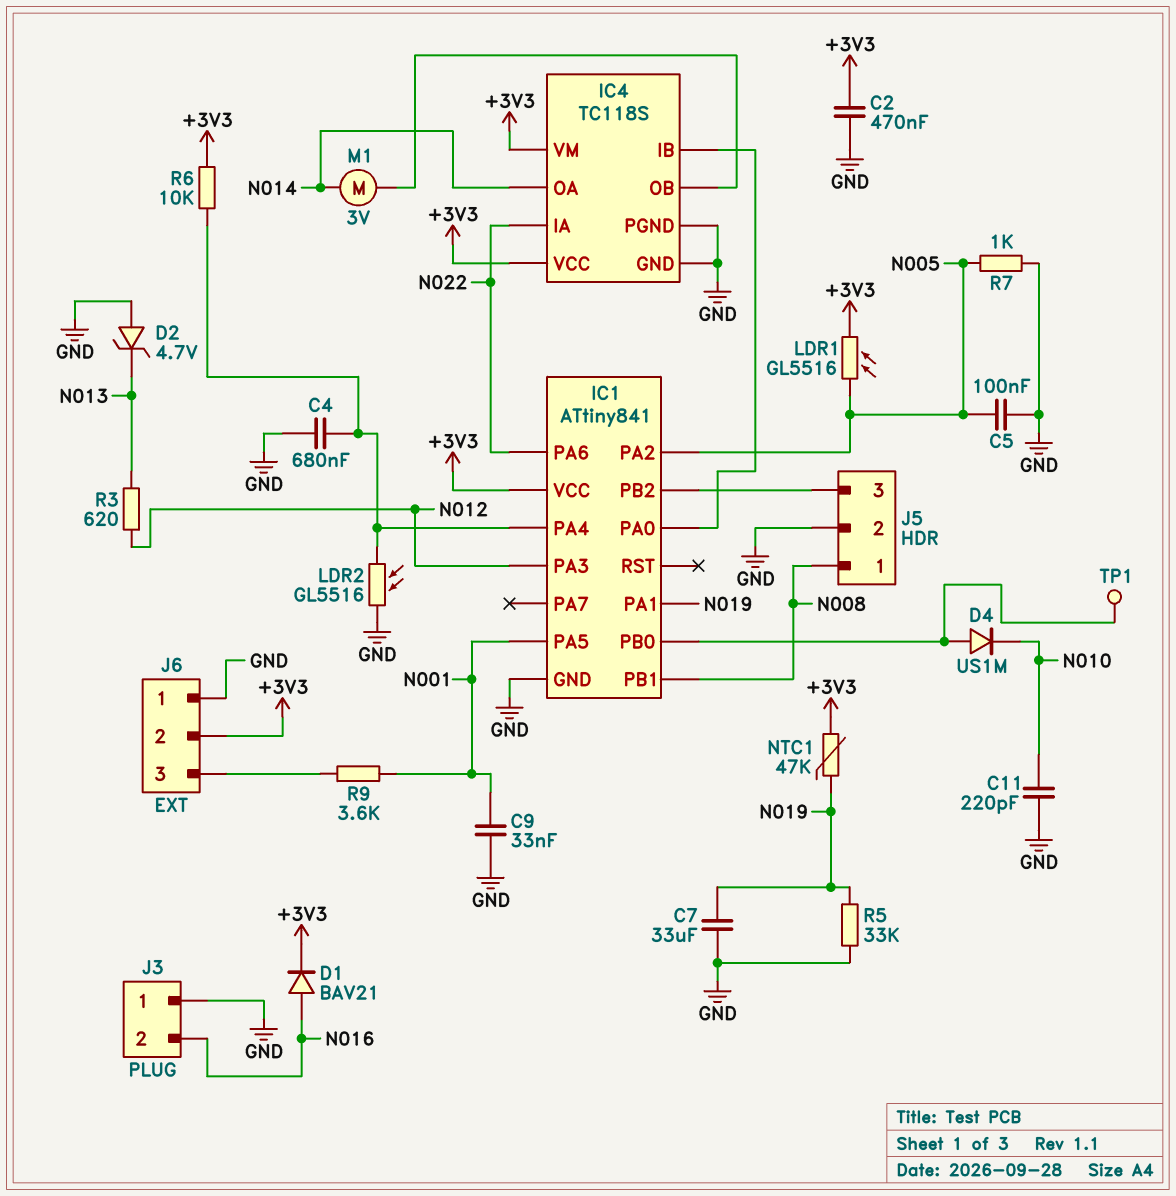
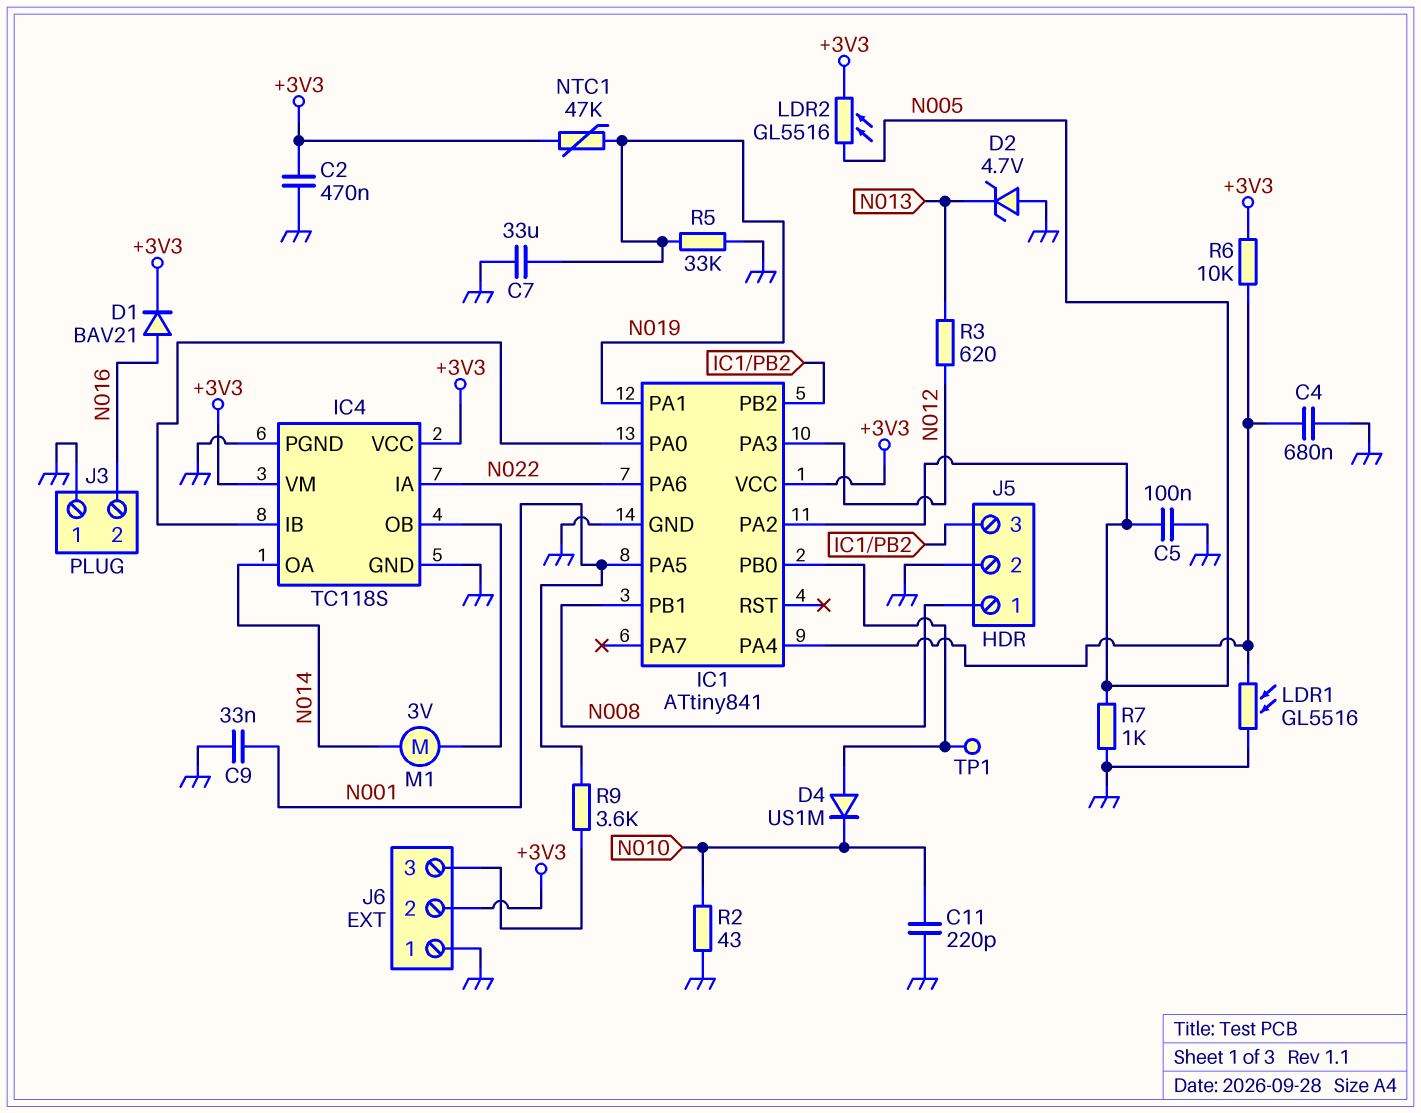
LDR1: GL5516 (+3V3, N005) -> GL5516 (GND, IC1/PA4)
LDR2: GL5516 (GND, IC1/PA4) -> GL5516 (+3V3, N005)
R2: none -> 43 (GND, N010)

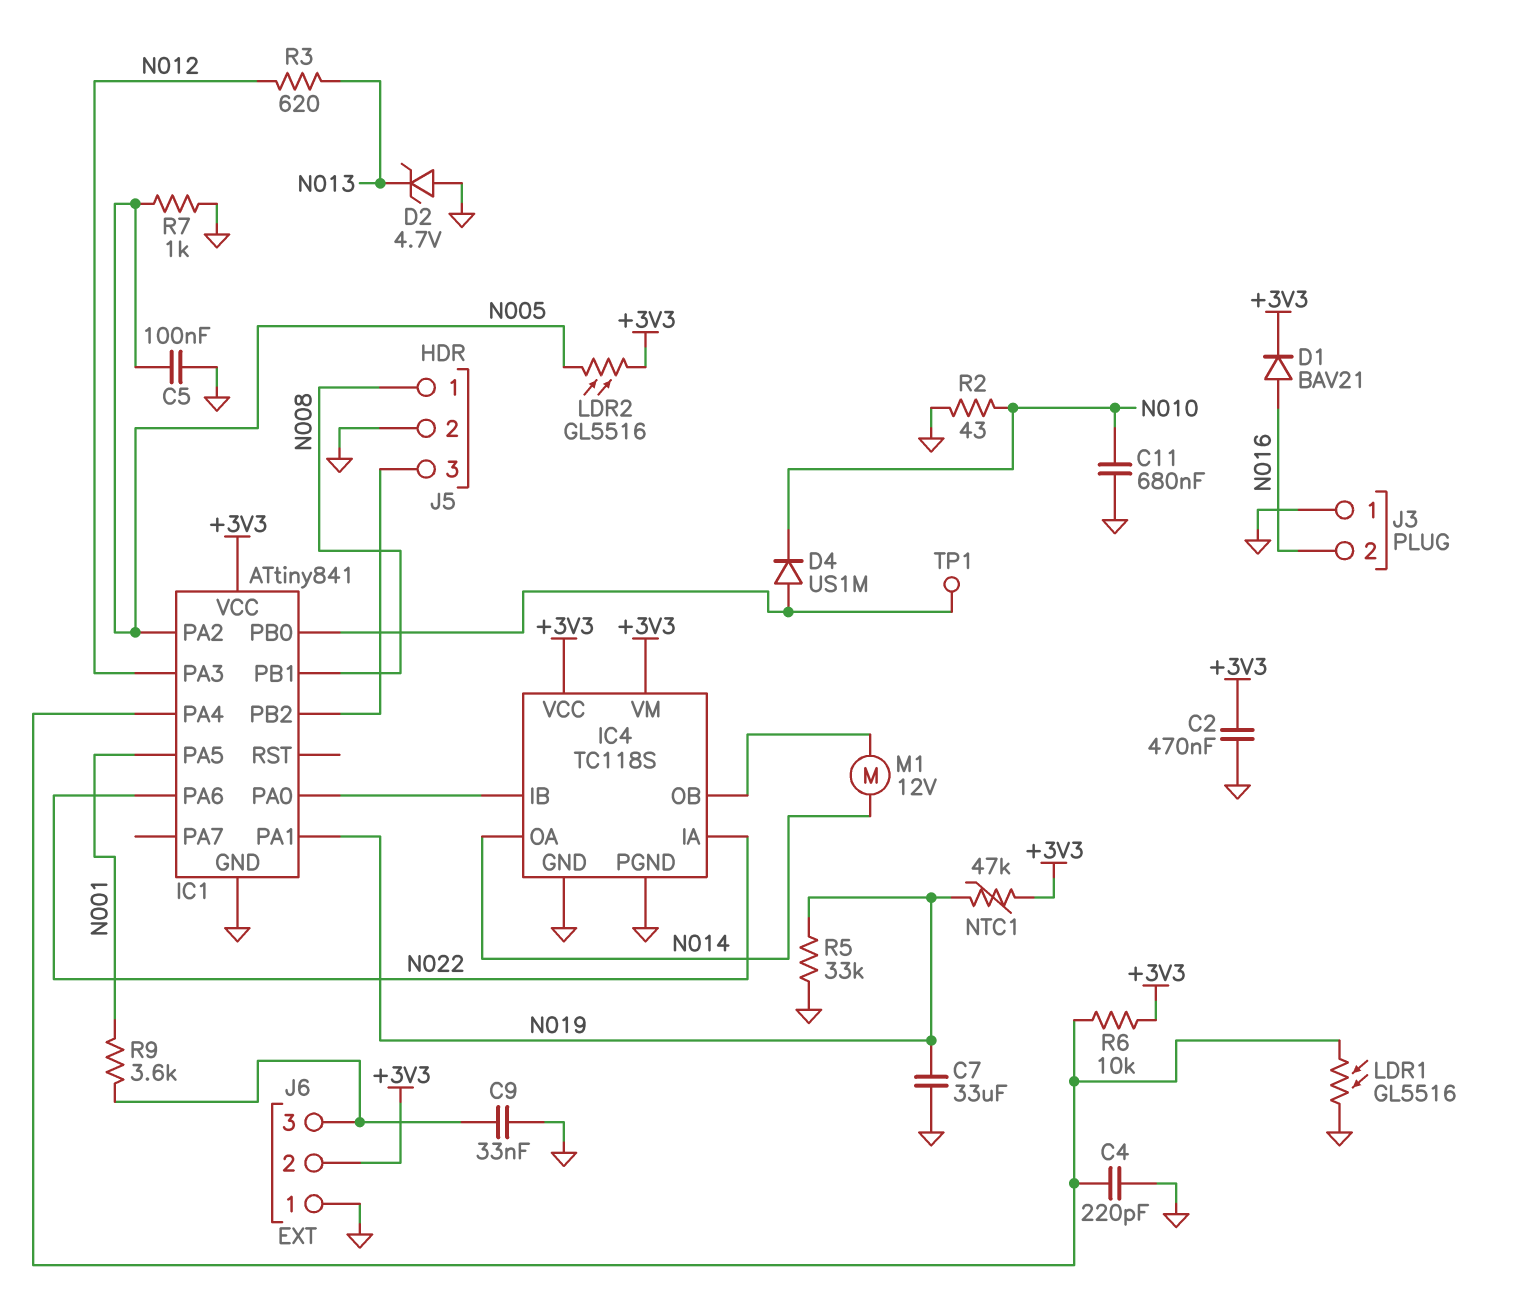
C4: 680nF (GND, IC1/PA4) -> 220pF (GND, IC1/PA4)
C9: 33nF (GND, N001) -> 33nF (GND, J6/3)
C11: 220pF (GND, N010) -> 680nF (GND, N010)
M1: motor 3V (IC4/OB, N014) -> motor 12V (IC4/OB, N014)

